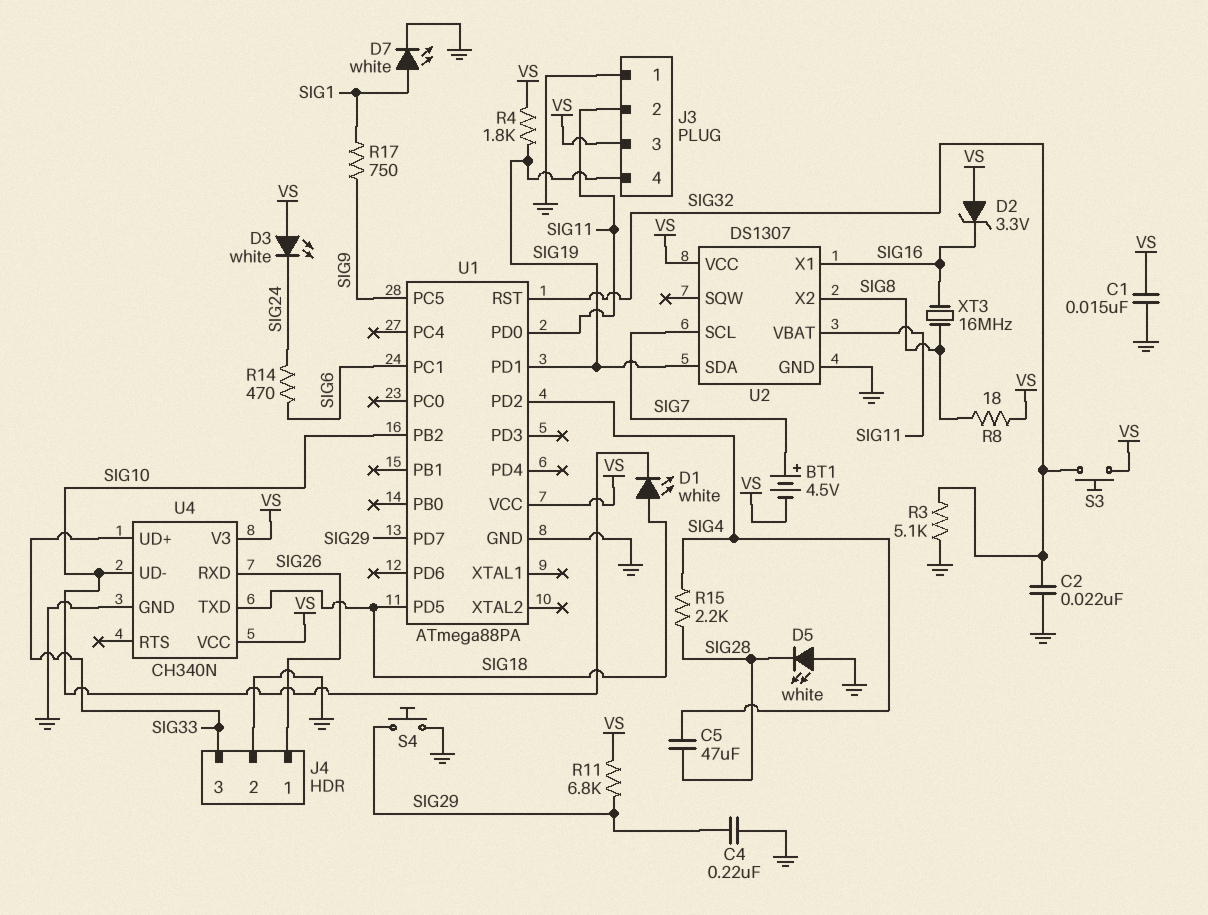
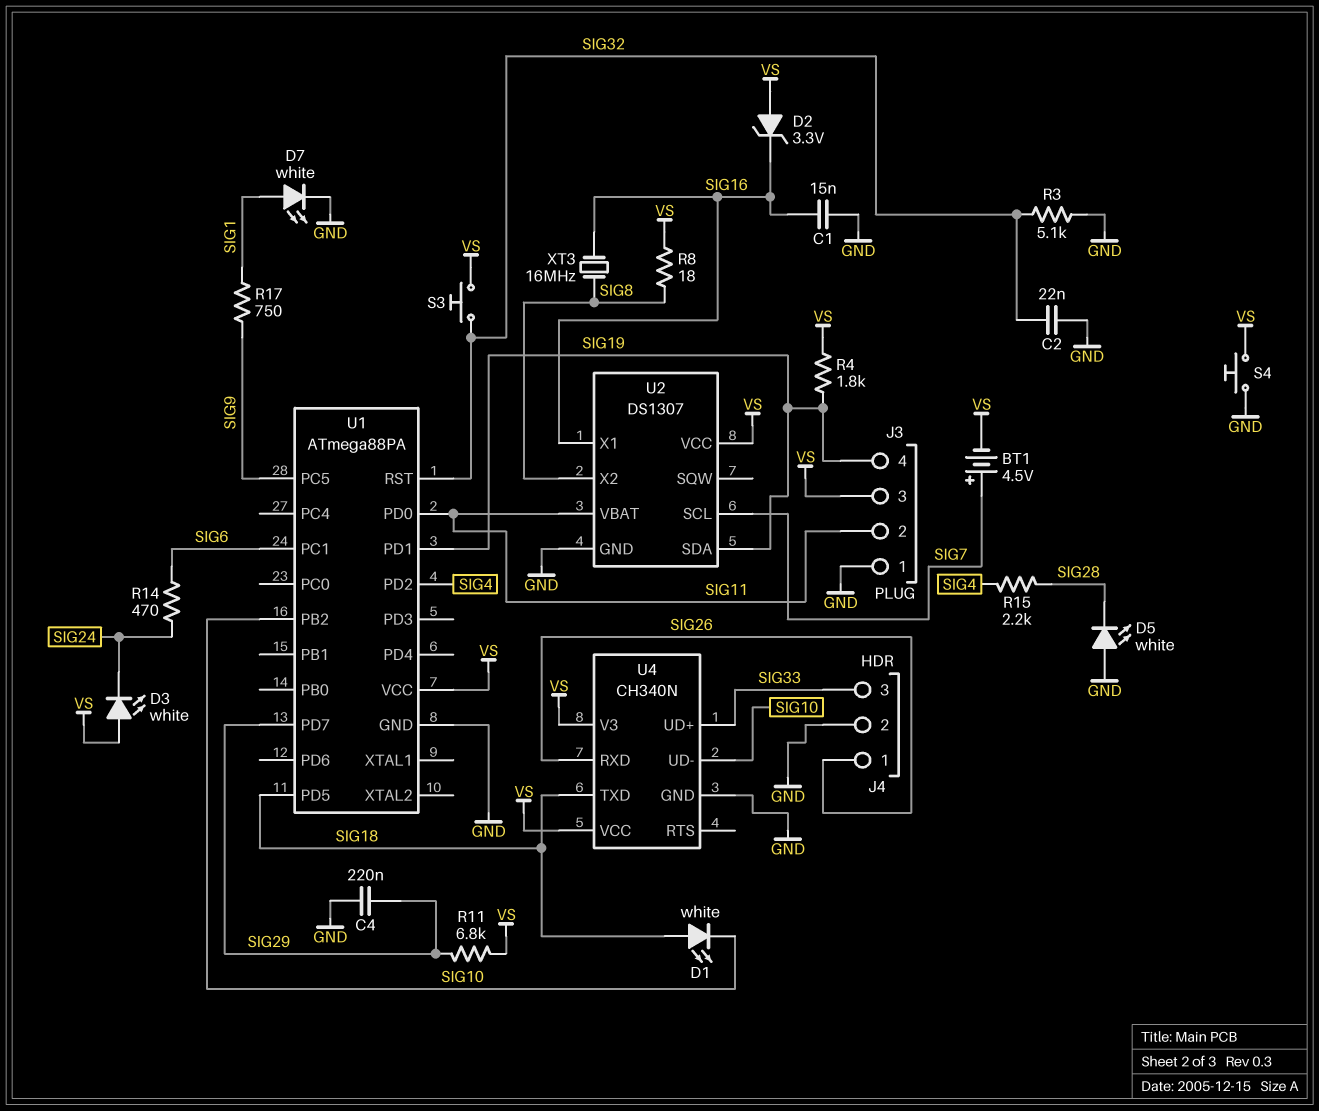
C1: 15nF (GND, VS) -> 15nF (GND, SIG16)
C5: 47uF (SIG4, SIG28) -> none
S4: button (GND, SIG29) -> button (GND, VS)

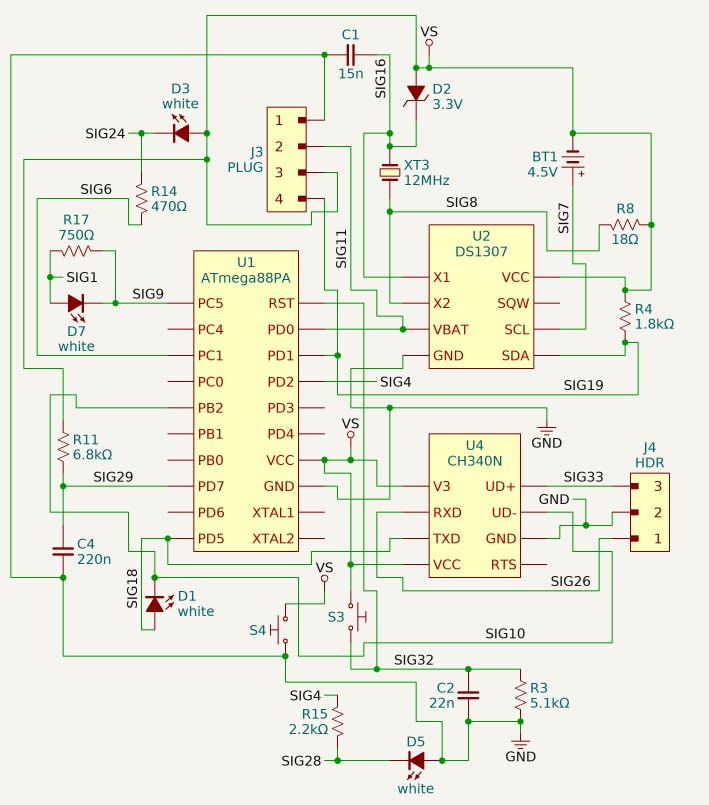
D7: LED white (A SIG1, K GND) -> LED white (A SIG1, K SIG9)
XT3: 16MHz (SIG8, SIG16) -> 12MHz (SIG8, SIG16)

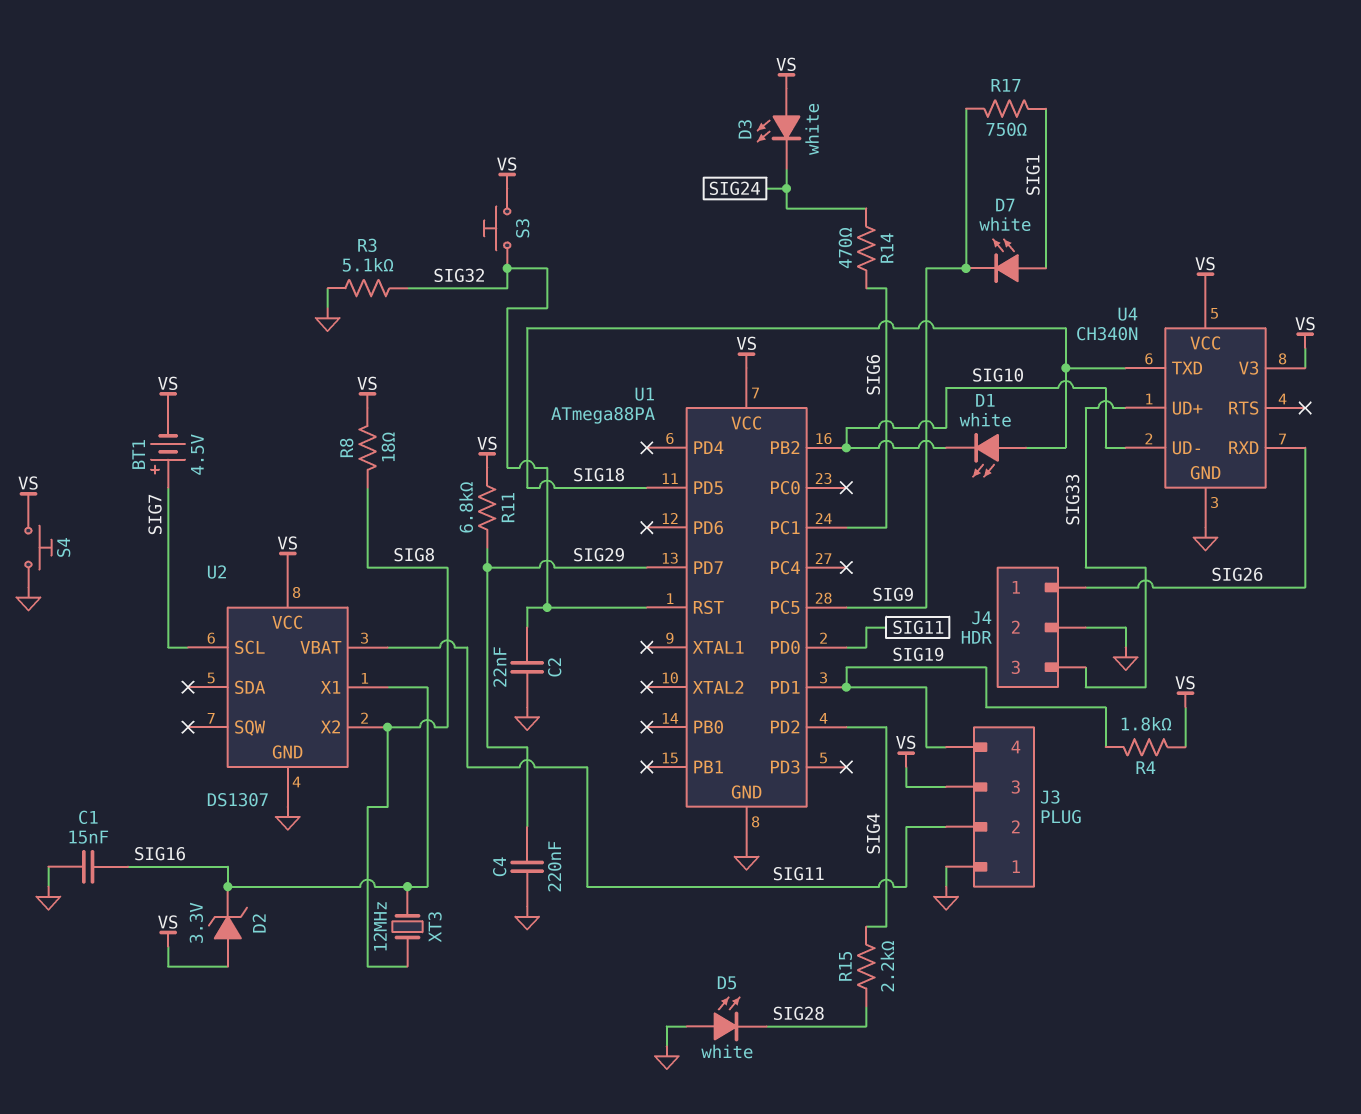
U2 pin SDA: SIG19 -> none

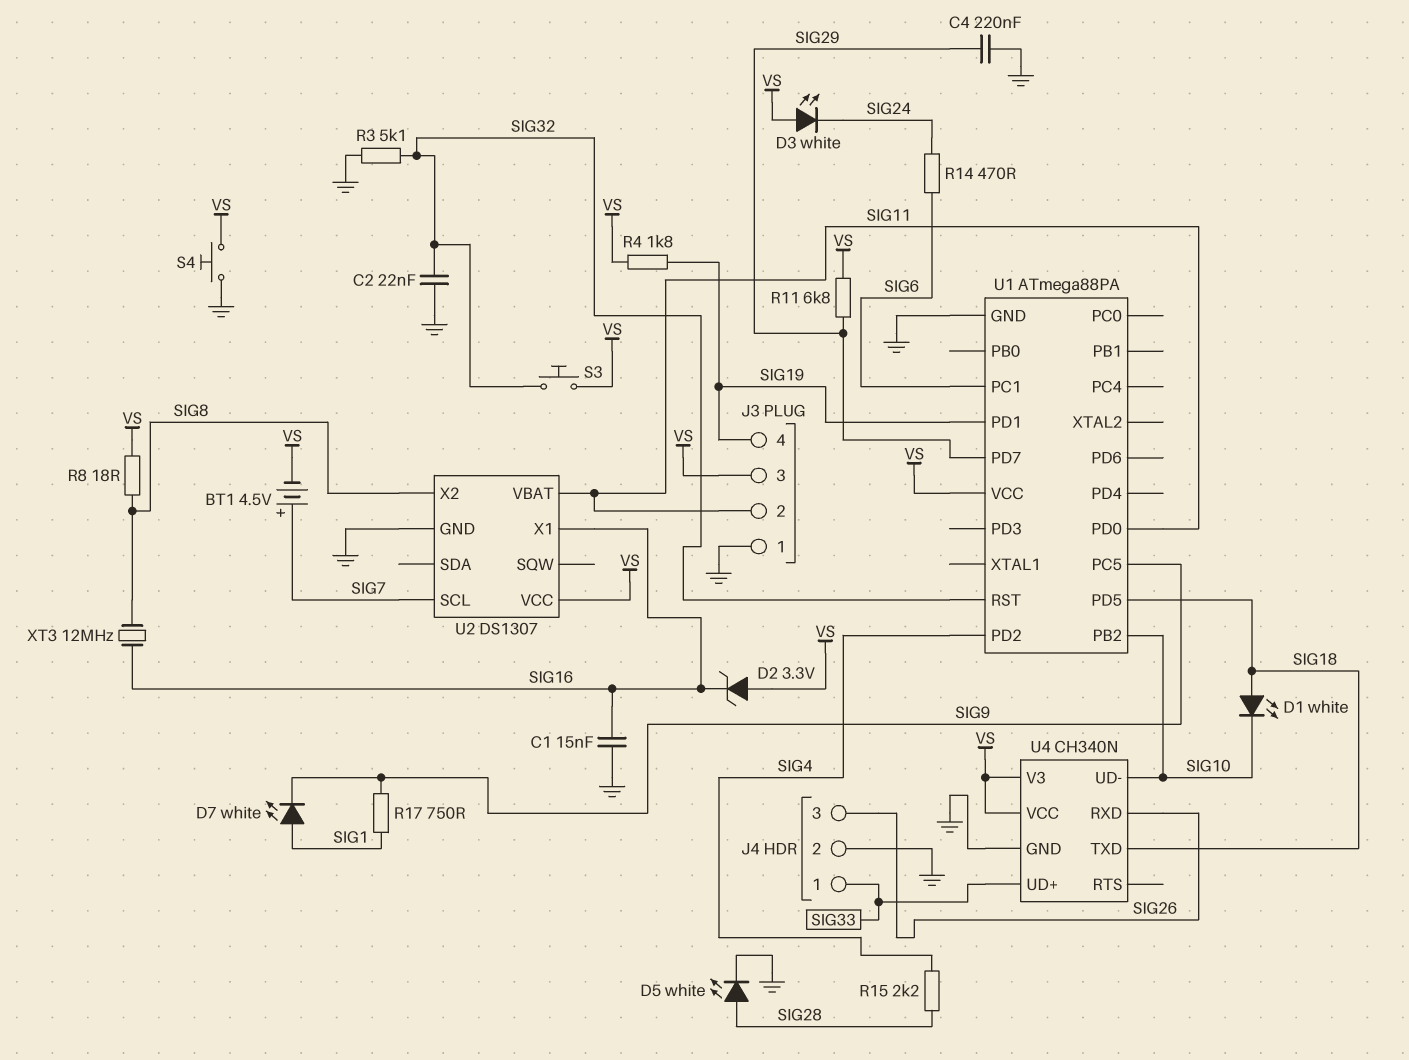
D5: LED white (A GND, K SIG28) -> LED white (A SIG28, K GND)
J4 pin 1: SIG26 -> SIG33
J4 pin 3: SIG33 -> SIG26

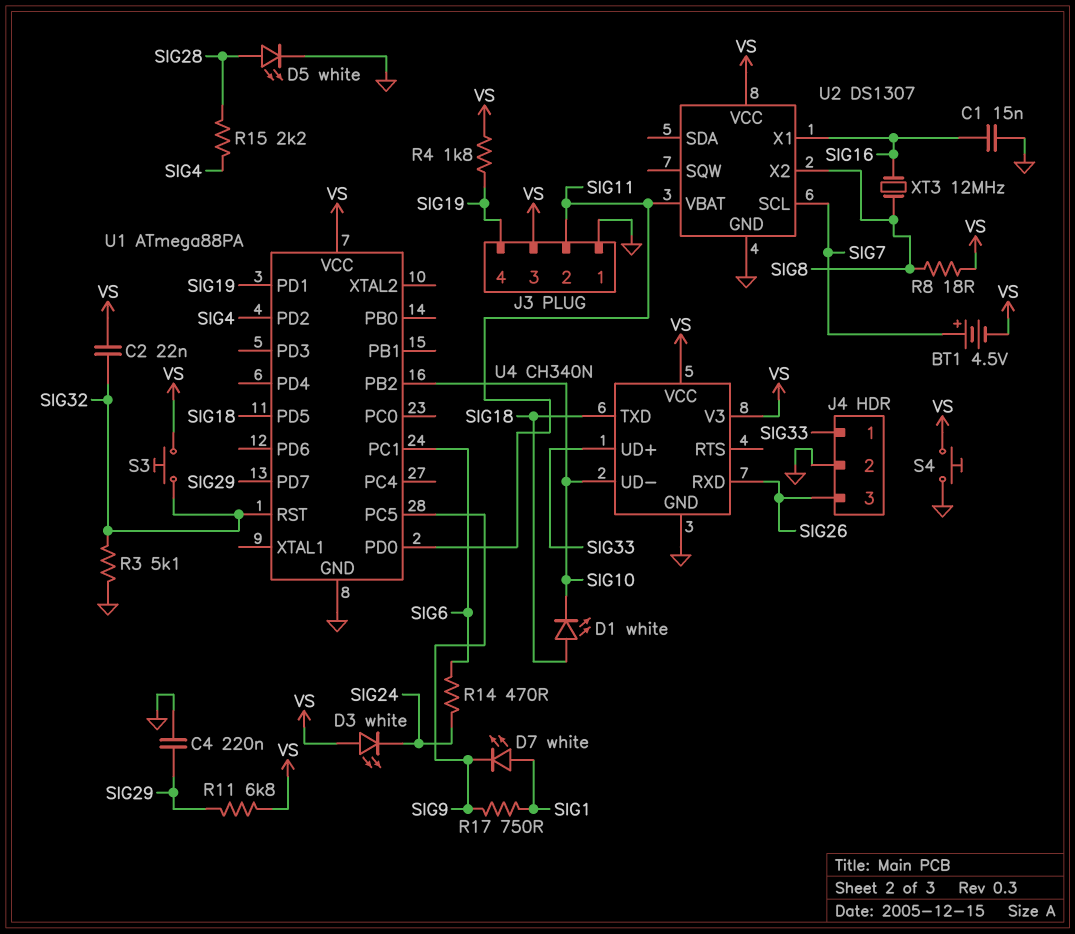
C2: 22nF (GND, SIG32) -> 22nF (SIG32, VS)
D2: zener 3.3V (A VS, K SIG16) -> none

